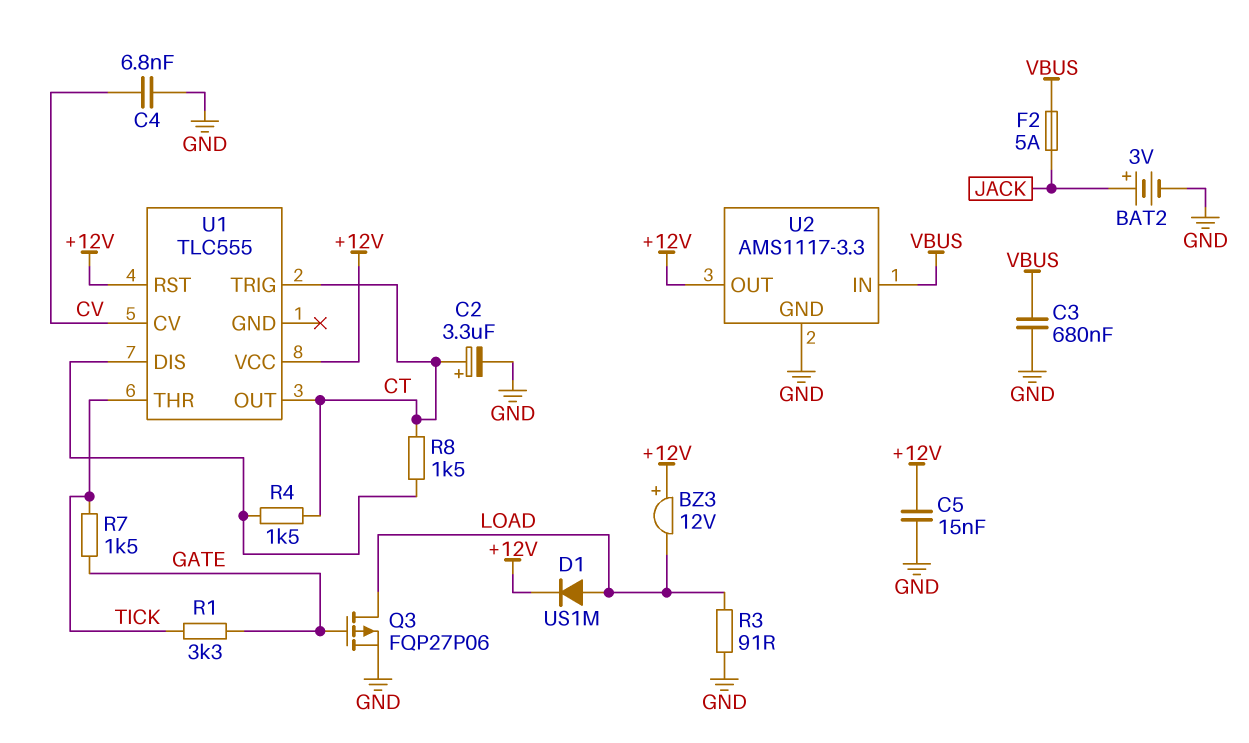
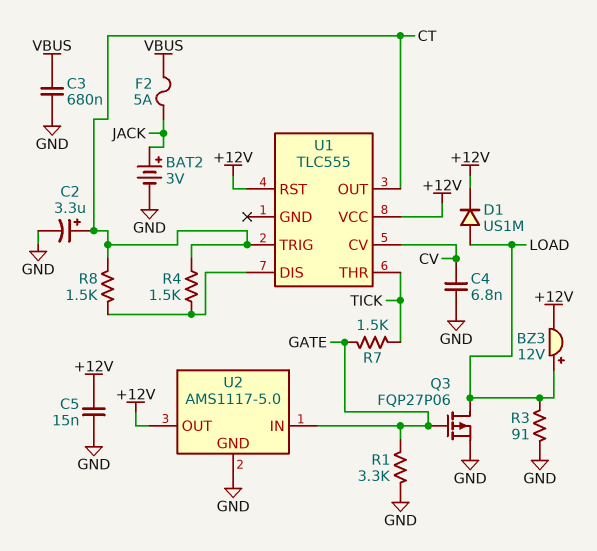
BZ3: buzzer 12V (plus +12V, minus LOAD) -> buzzer 12V (plus LOAD, minus +12V)
R1: 3.3k (GATE, TICK) -> 3.3k (GATE, GND)
U2: AMS1117-3.3 -> AMS1117-5.0
U2 pin IN: VBUS -> GATE

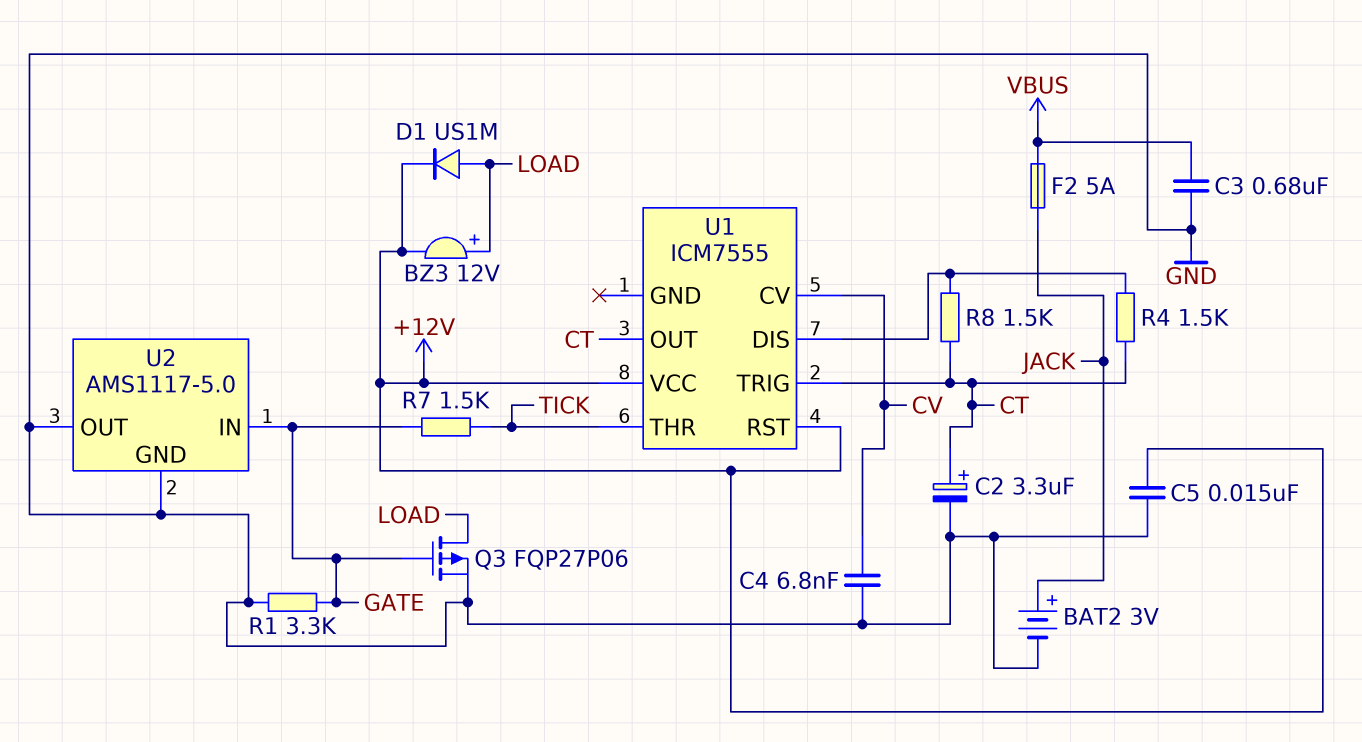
R3: 91 (GND, LOAD) -> none
U1: TLC555 -> ICM7555
U2 pin OUT: +12V -> GND

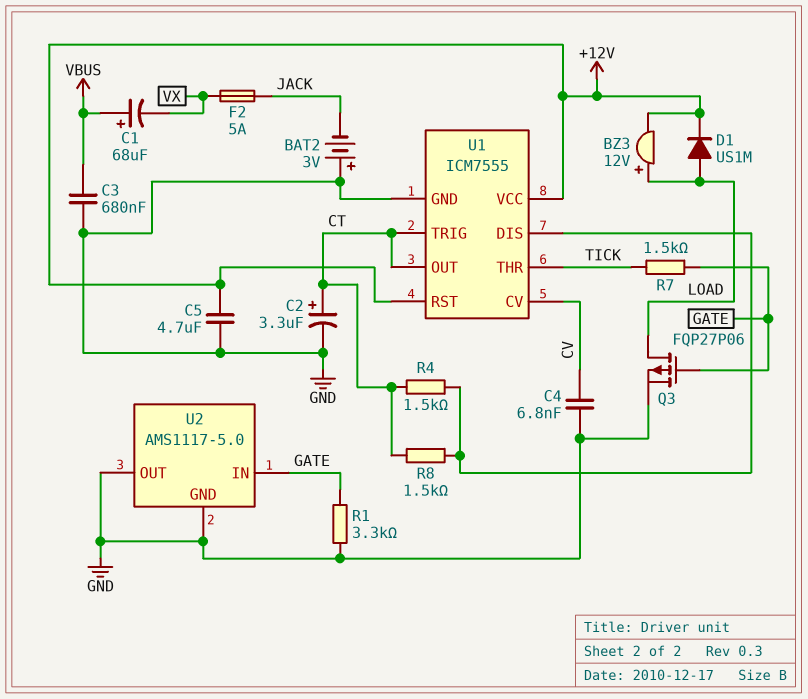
BAT2: 3V (plus JACK, minus GND) -> 3V (plus GND, minus JACK)
C1: none -> 68uF (plus VBUS, minus VX)
C5: 15nF (+12V, GND) -> 4.7uF (+12V, GND)
F2: 5A (JACK, VBUS) -> 5A (JACK, VX)
U1 pin GND: none -> GND

